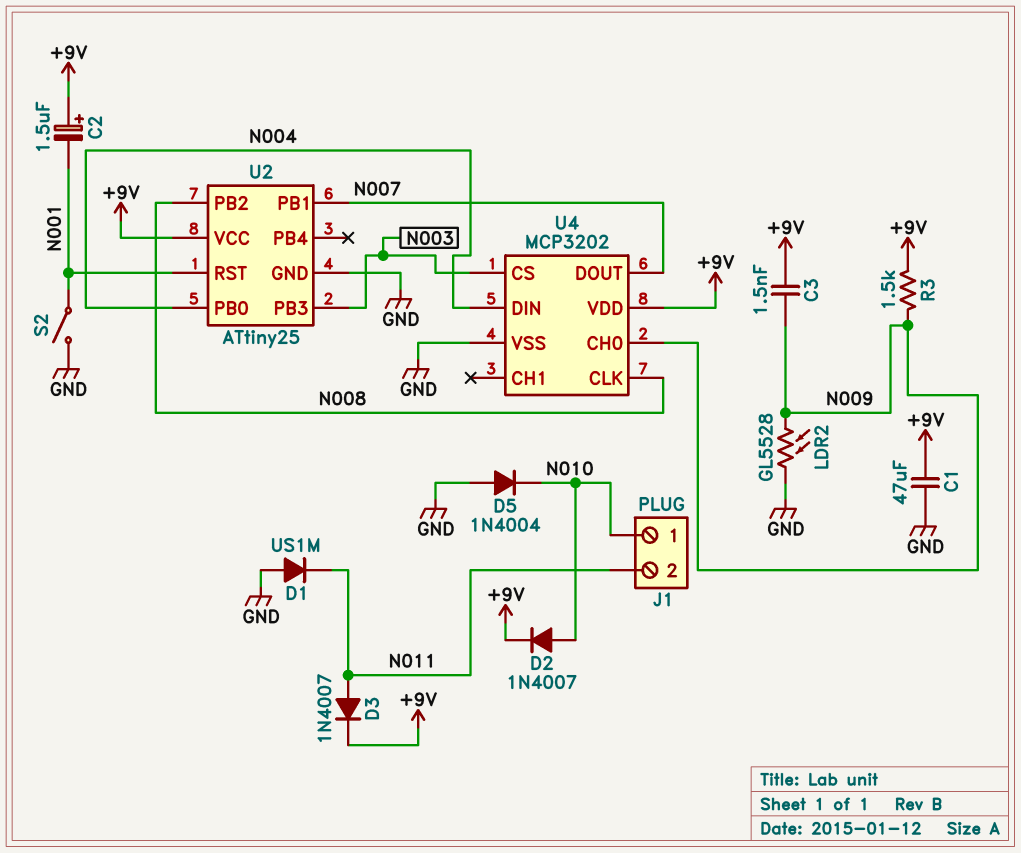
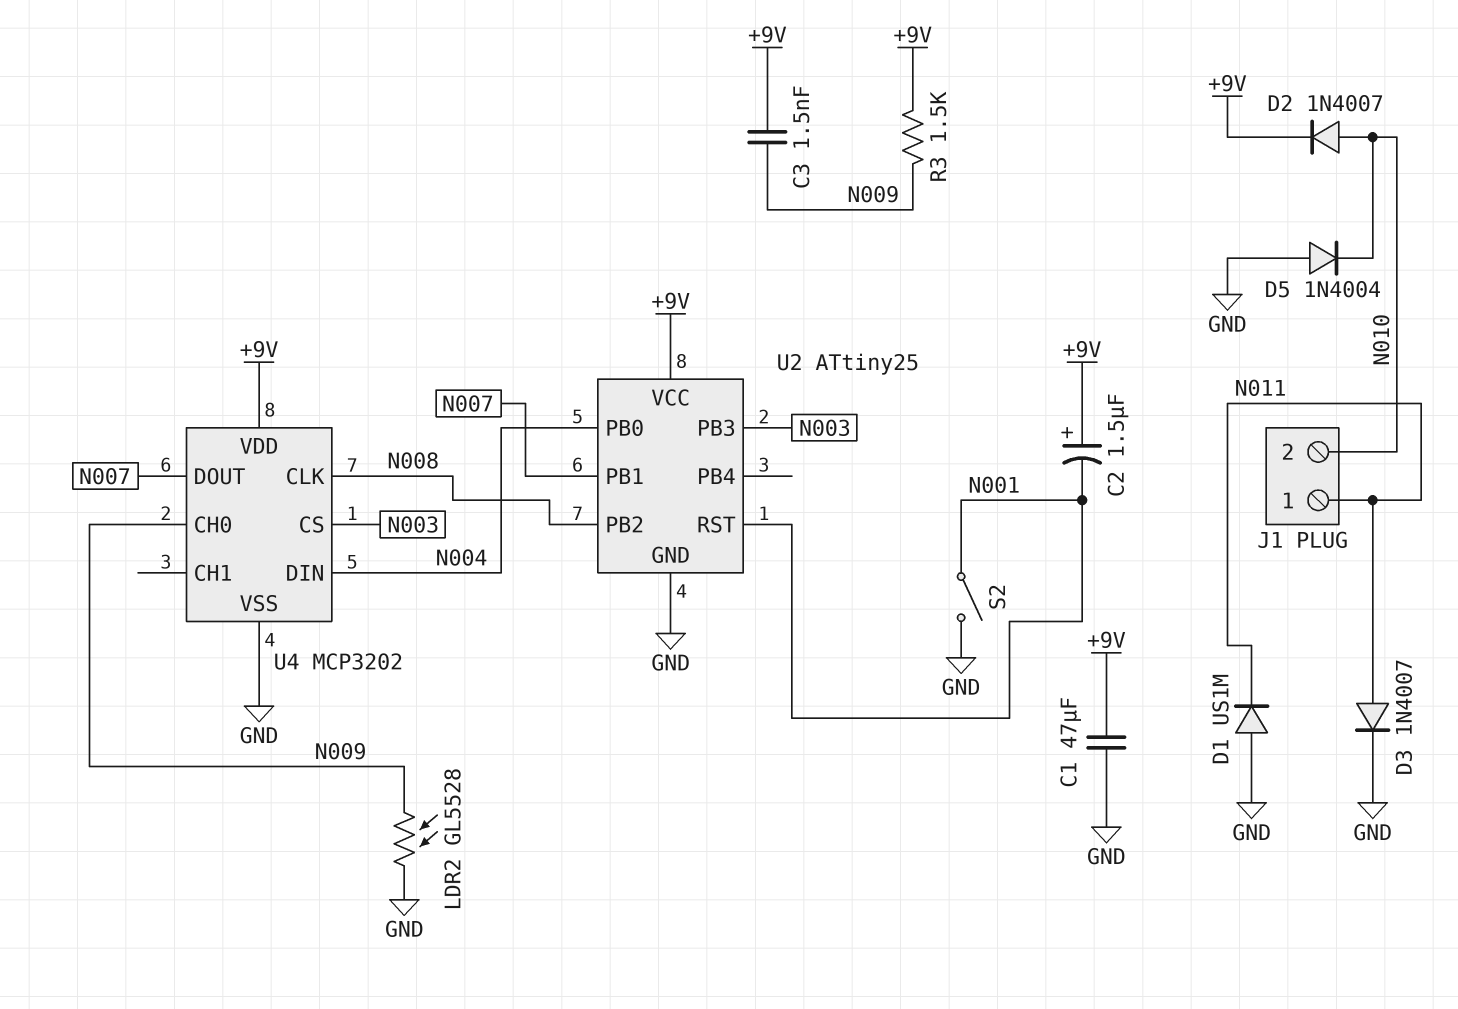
D3: diode 1N4007 (A N011, K +9V) -> diode 1N4007 (A N011, K GND)
J1 pin 1: N010 -> N011
J1 pin 2: N011 -> N010

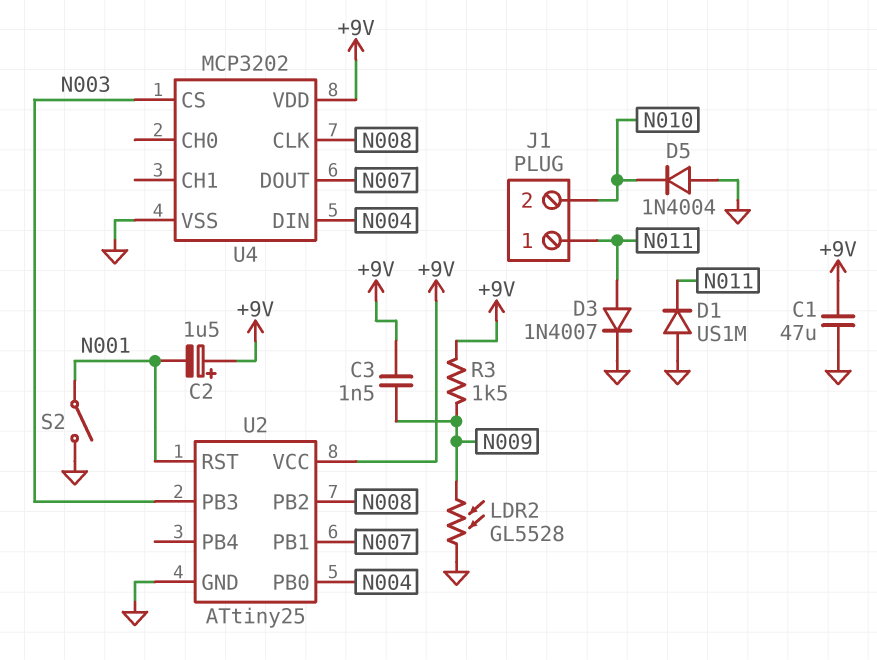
D2: diode 1N4007 (A N010, K +9V) -> none
U4 pin CH0: N009 -> none

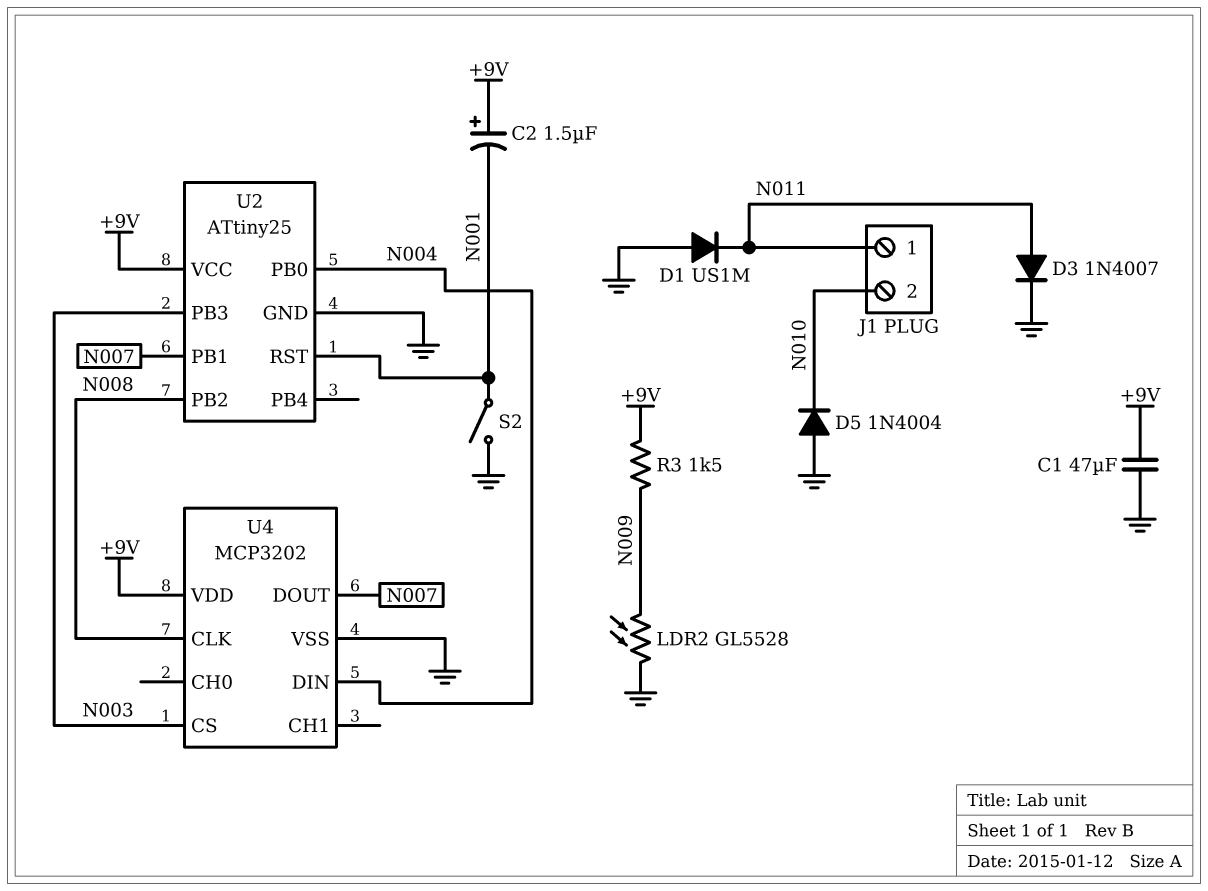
C3: 1.5nF (+9V, N009) -> none

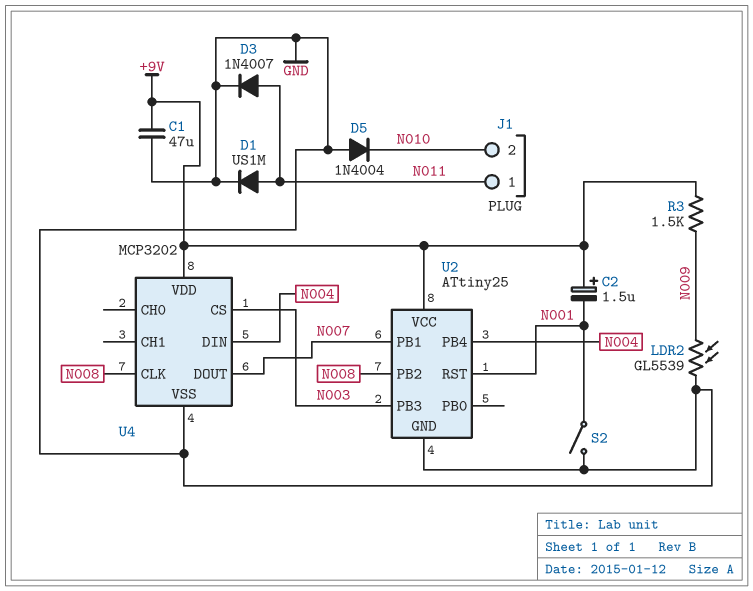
D1: diode US1M (A GND, K N011) -> diode US1M (A N011, K GND)
LDR2: GL5528 (GND, N009) -> GL5539 (GND, N009)
U2 pin PB0: N004 -> none
U2 pin PB4: none -> N004

